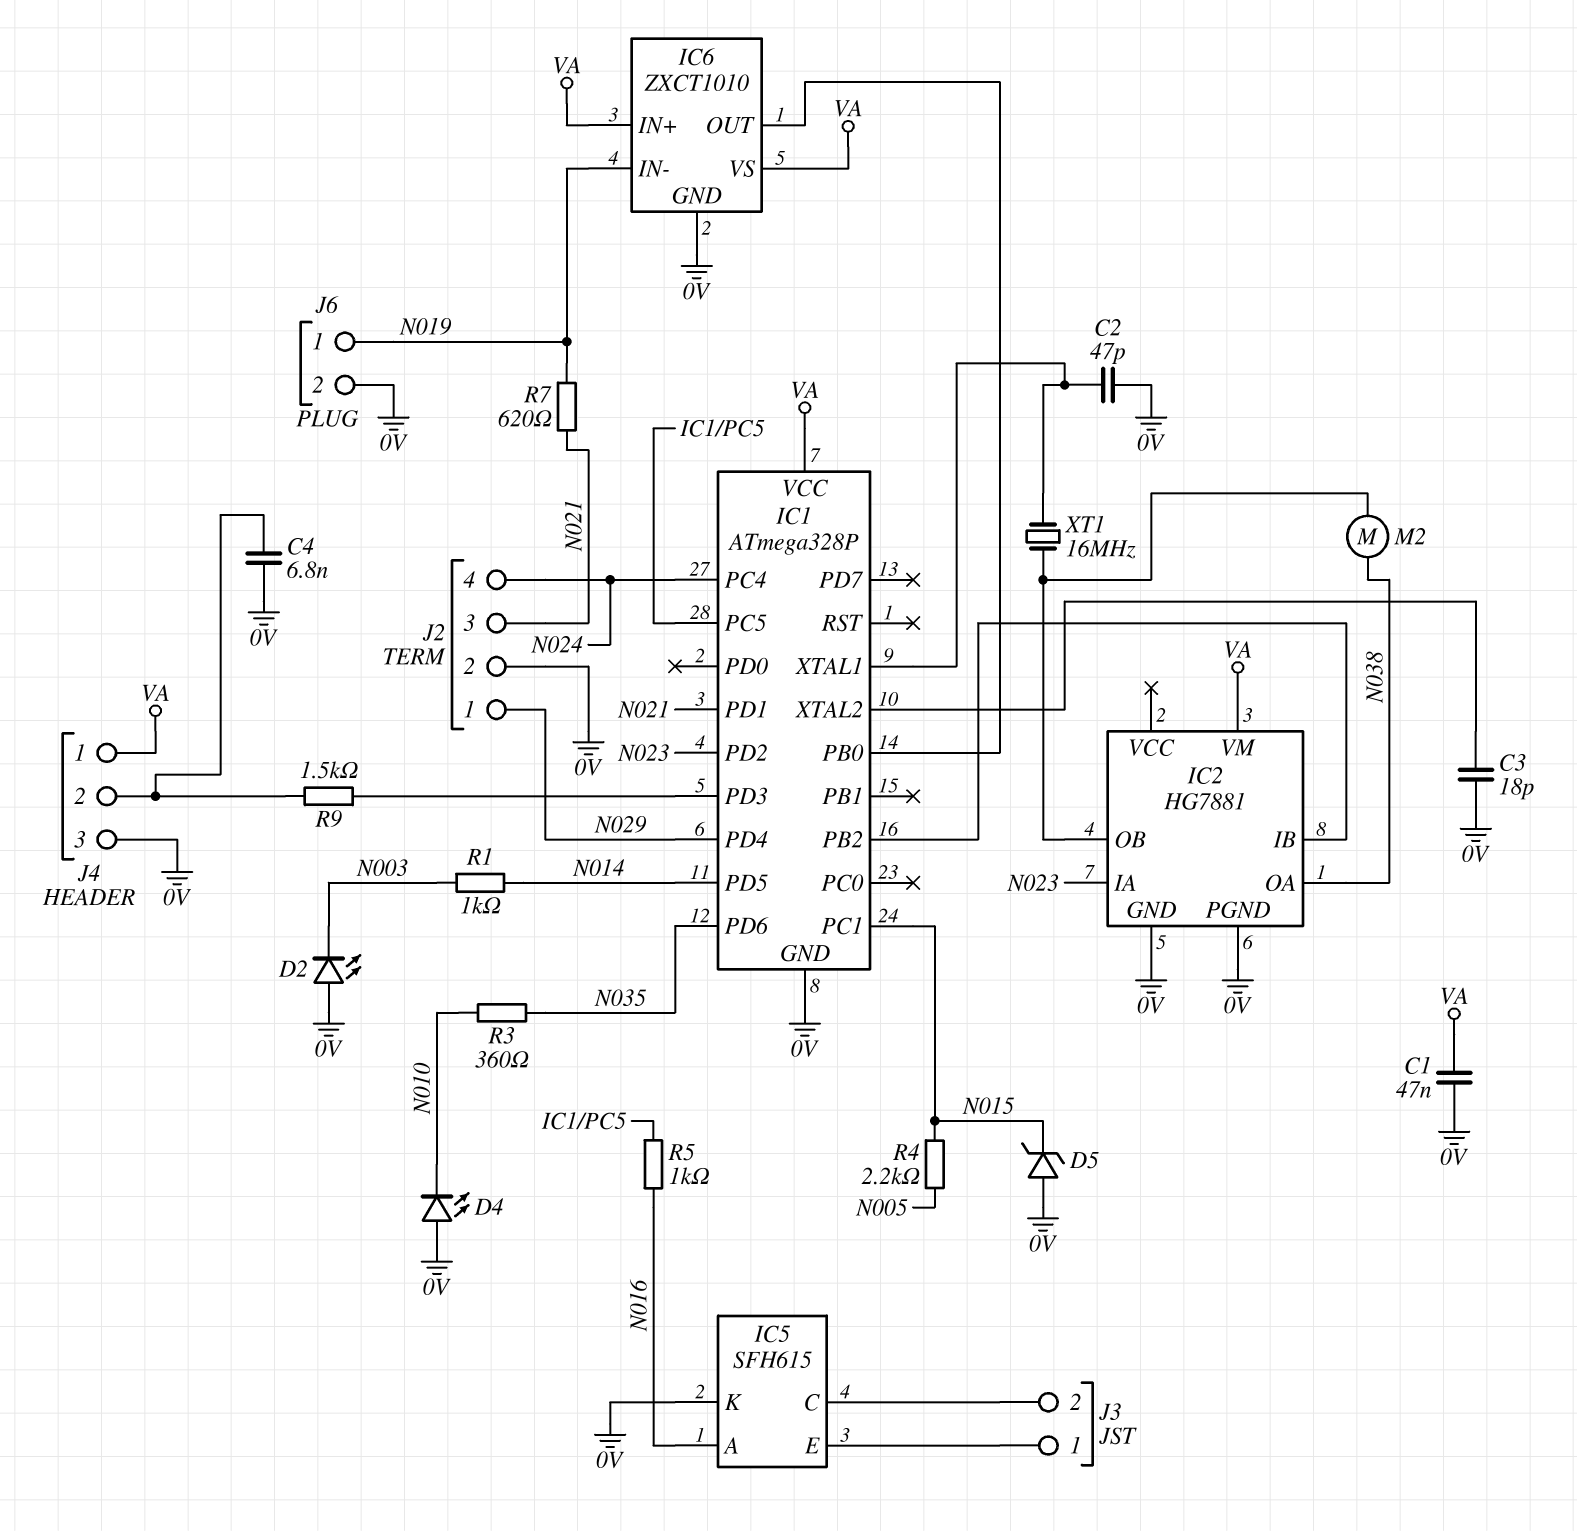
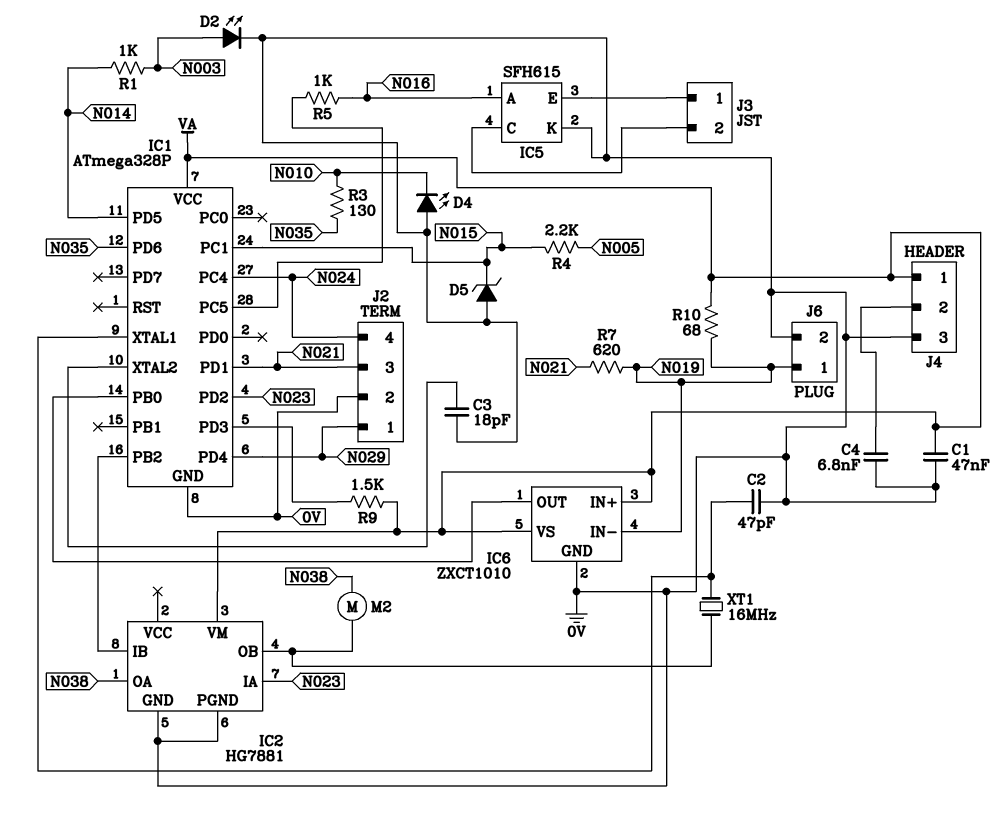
D2: LED (A 0V, K N003) -> LED (A N003, K 0V)
R3: 360 (N010, N035) -> 130 (N010, N035)
R9: 1.5k (IC1/PD3, J4/2) -> 1.5k (IC1/PD3, VA)
R10: none -> 68 (N019, VA)

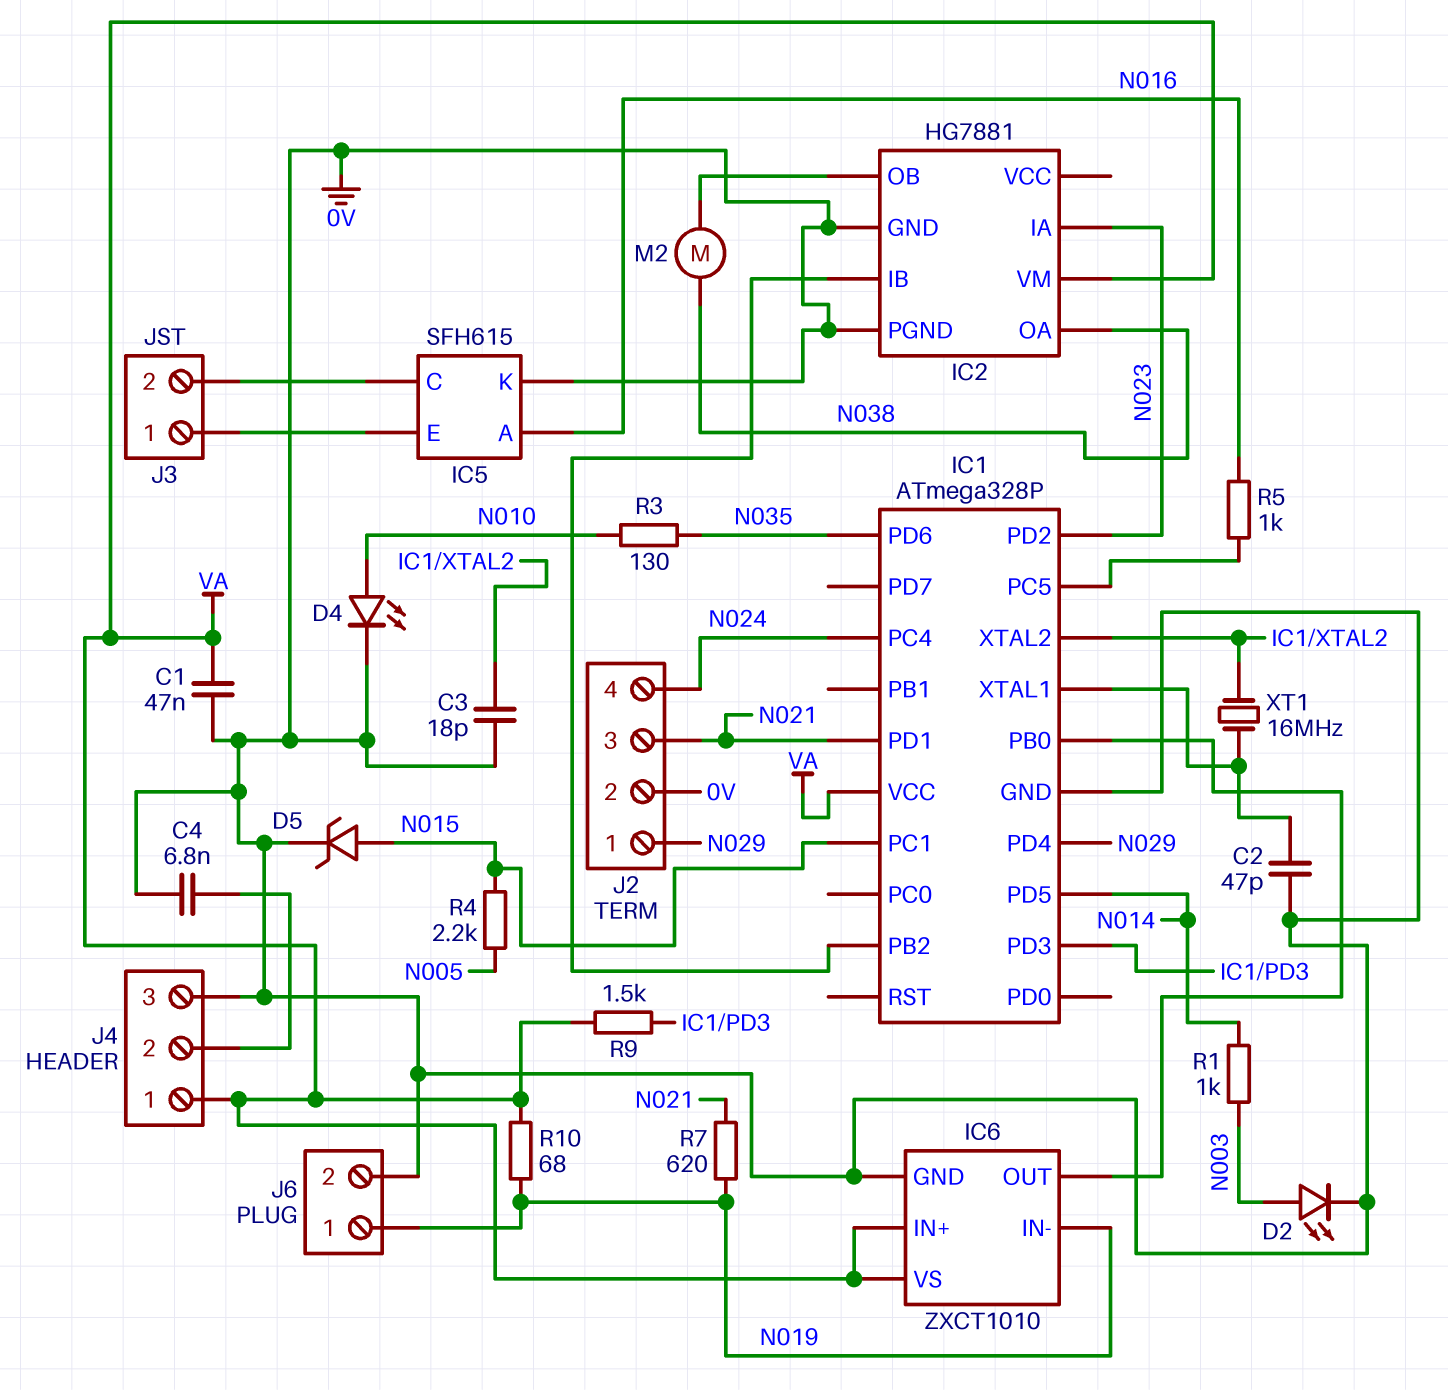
D4: LED (A 0V, K N010) -> LED (A N010, K 0V)
D5: zener (A 0V, K N015) -> zener (A N015, K 0V)
XT1: 16MHz (IC1/XTAL1, IC2/OB) -> 16MHz (IC1/XTAL1, IC1/XTAL2)

